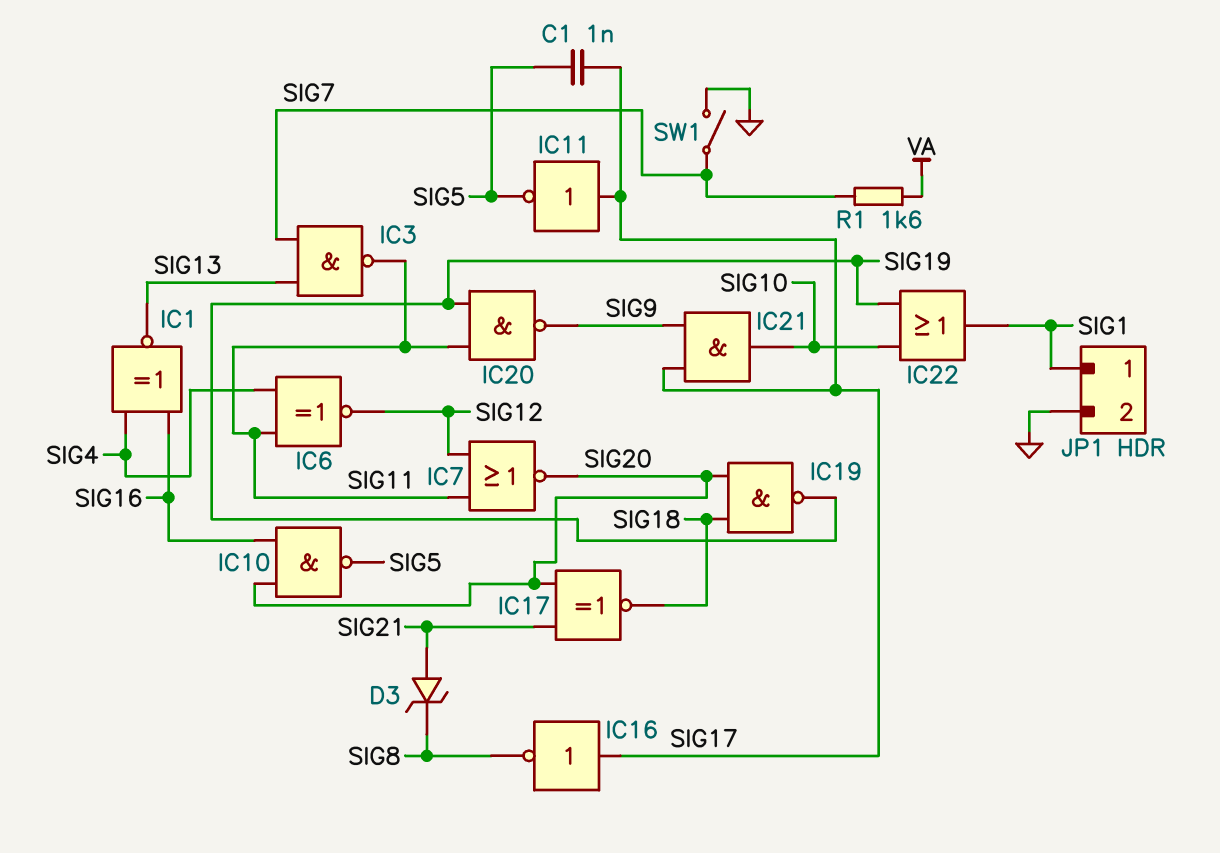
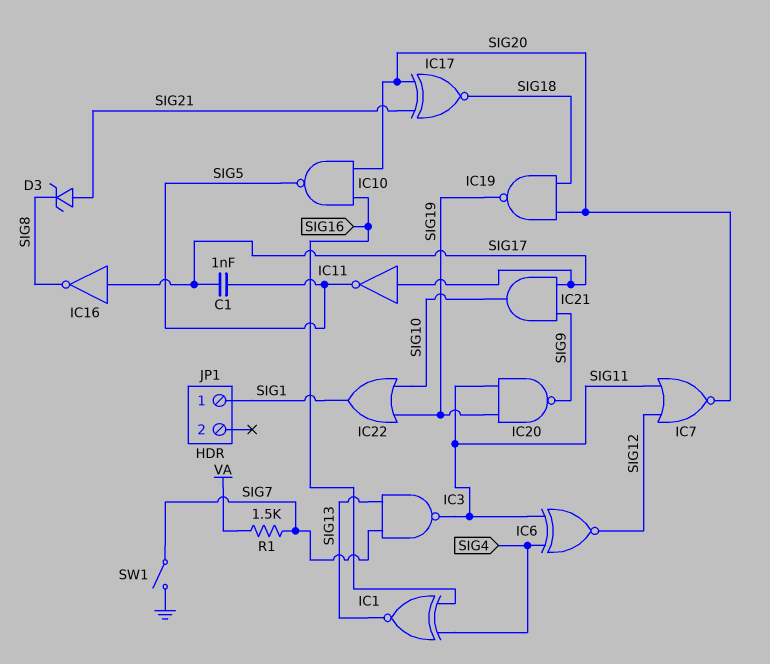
JP1 pin 2: GND -> none
R1: 1.6k (SIG7, VA) -> 1.5k (SIG7, VA)

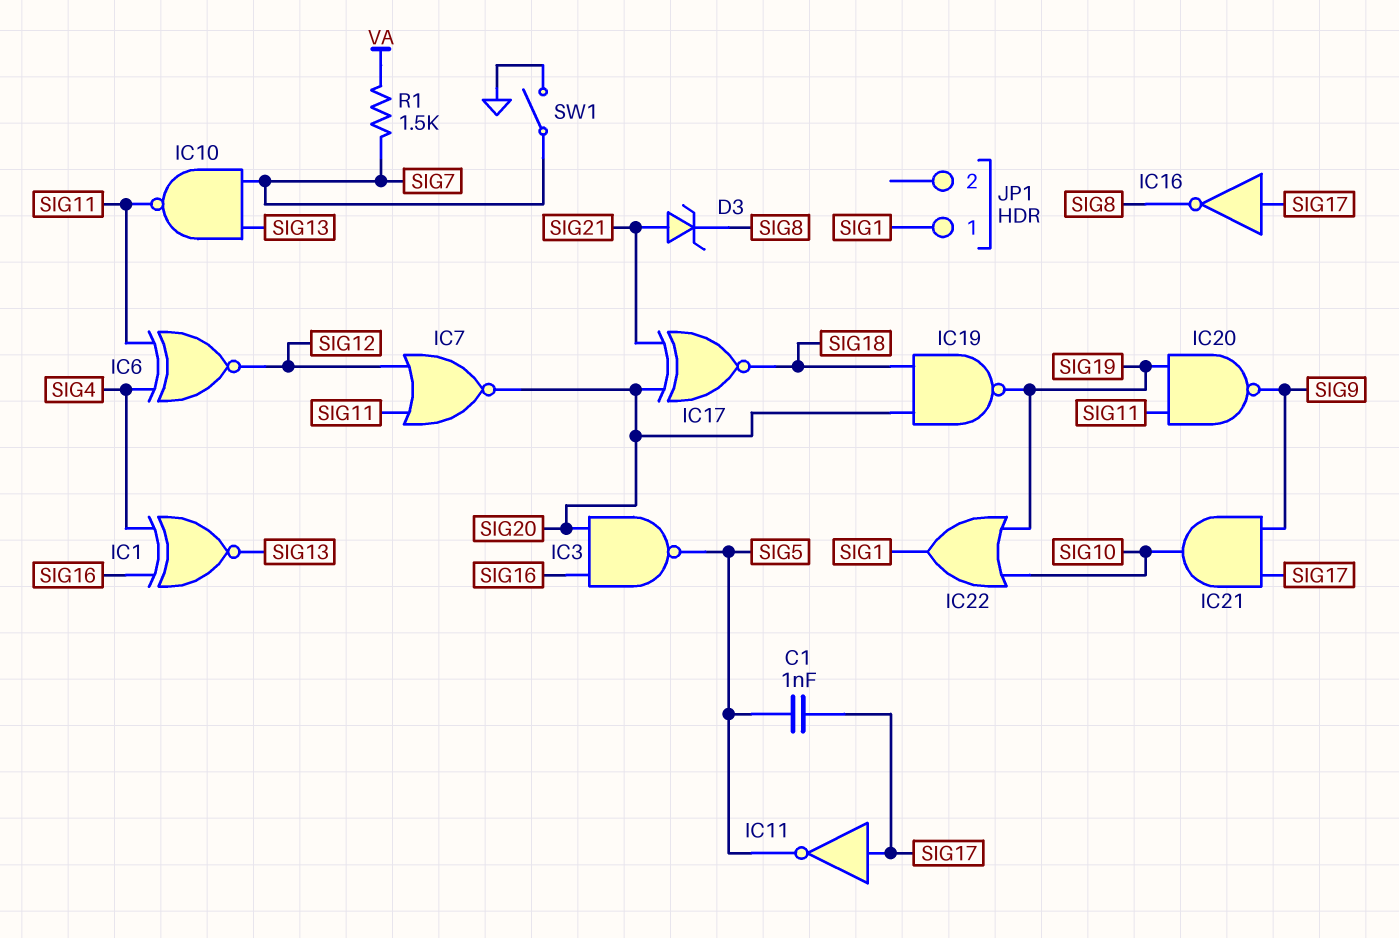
IC3: NAND (in SIG7, in SIG13, out SIG11) -> NAND (in SIG16, in SIG20, out SIG5)
IC10: NAND (in SIG16, in SIG20, out SIG5) -> NAND (in SIG7, in SIG13, out SIG11)

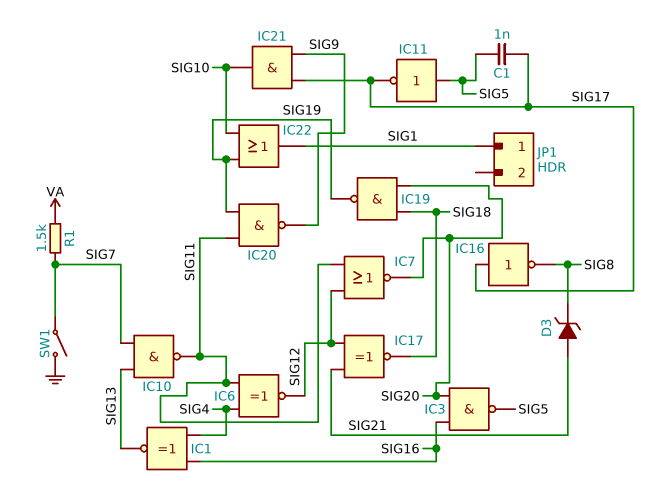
IC11: NOT (in SIG17, out SIG5) -> NOT (in SIG5, out SIG17)
IC17: XNOR (in SIG20, in SIG21, out SIG18) -> XNOR (in SIG12, in SIG21, out SIG18)

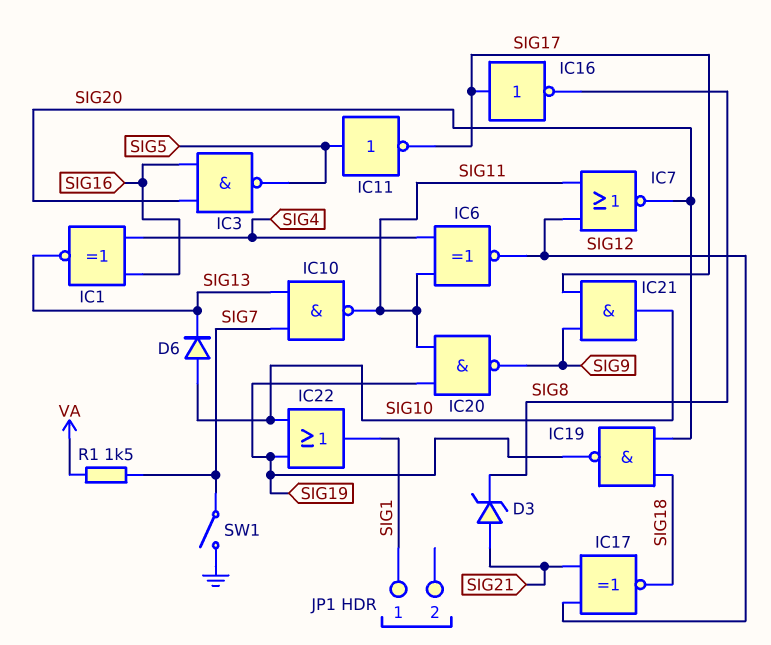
C1: 1nF (SIG5, SIG17) -> none
D6: none -> diode (A SIG10, K SIG13)

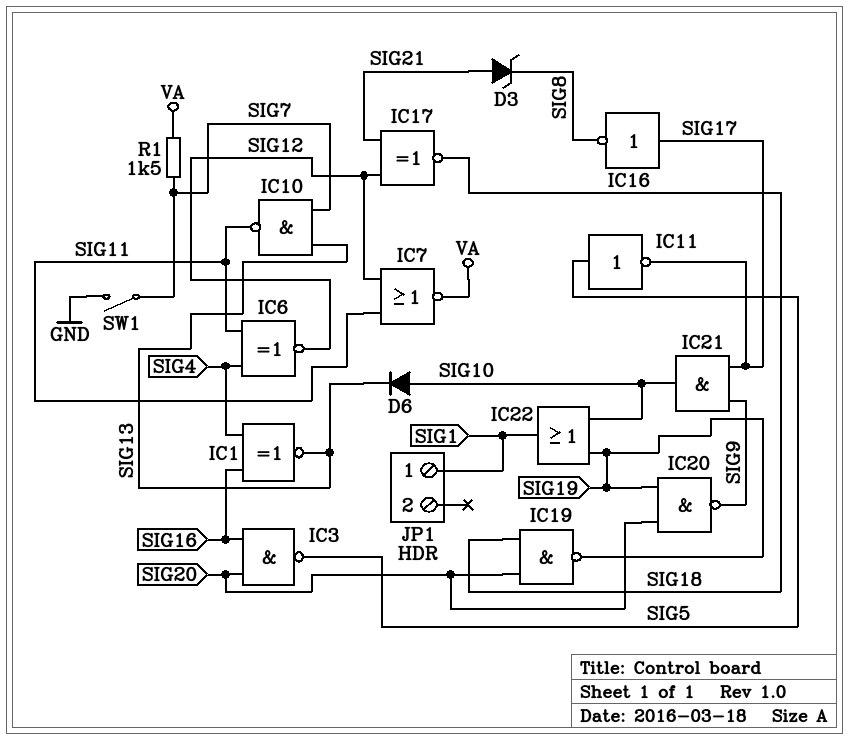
IC7: NOR (in SIG11, in SIG12, out SIG20) -> NOR (in SIG11, in SIG12, out VA)
IC20: NAND (in SIG11, in SIG19, out SIG9) -> NAND (in SIG19, in SIG20, out SIG9)

